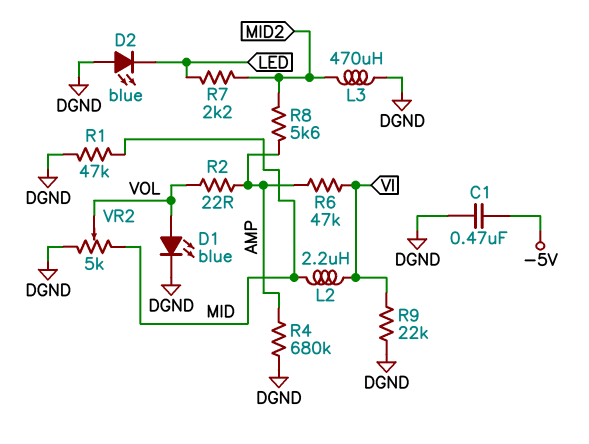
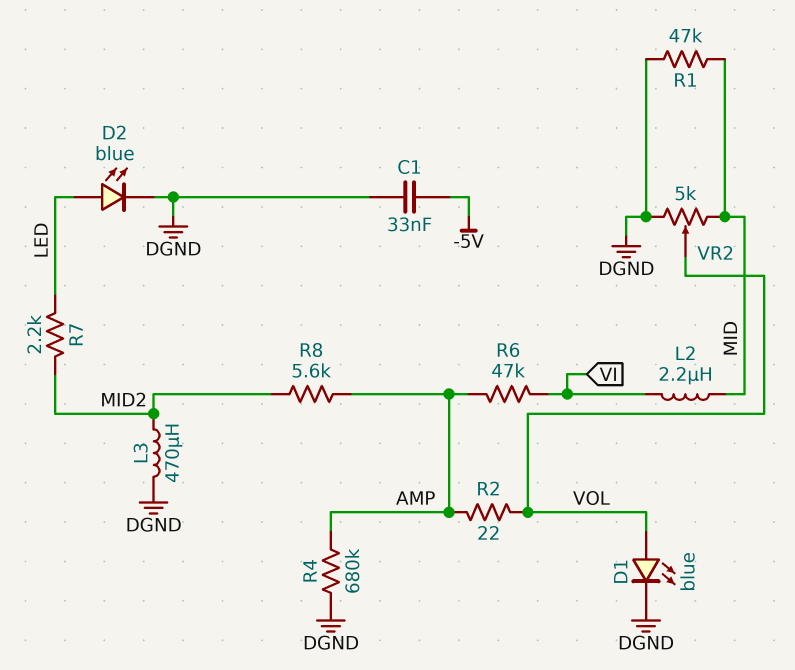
C1: 470nF (-5V, DGND) -> 33nF (-5V, DGND)
D2: LED blue (A DGND, K LED) -> LED blue (A LED, K DGND)
R9: 22k (DGND, VI) -> none

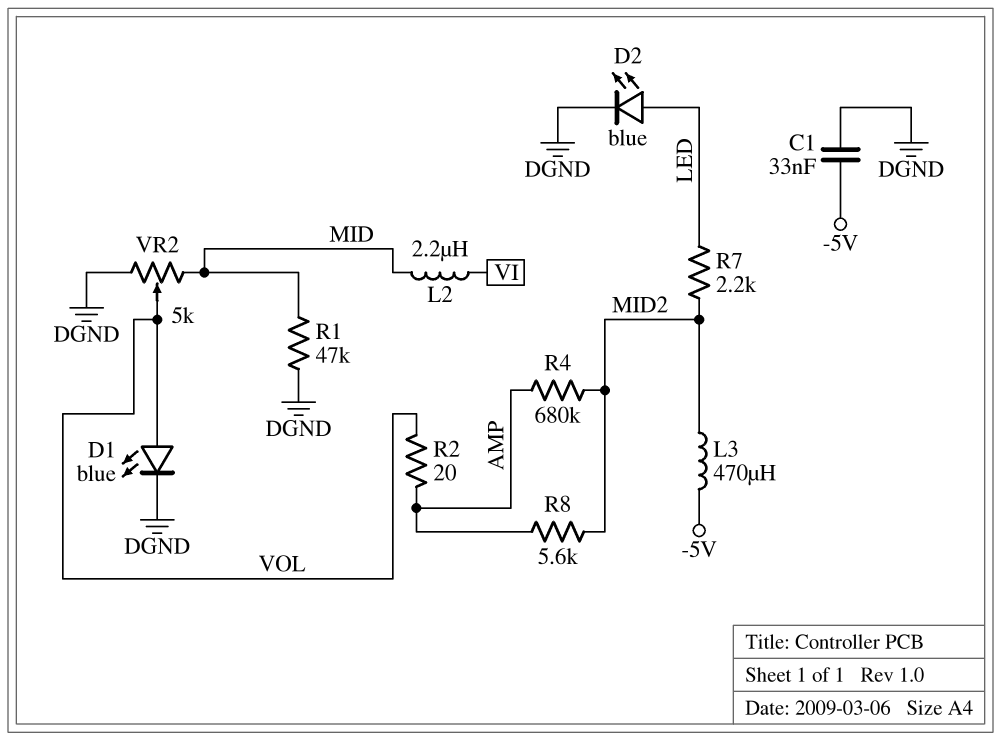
L3: 470uH (DGND, MID2) -> 470uH (-5V, MID2)
R2: 22 (AMP, VOL) -> 20 (AMP, VOL)
R4: 680k (AMP, DGND) -> 680k (AMP, MID2)
R6: 47k (AMP, VI) -> none

